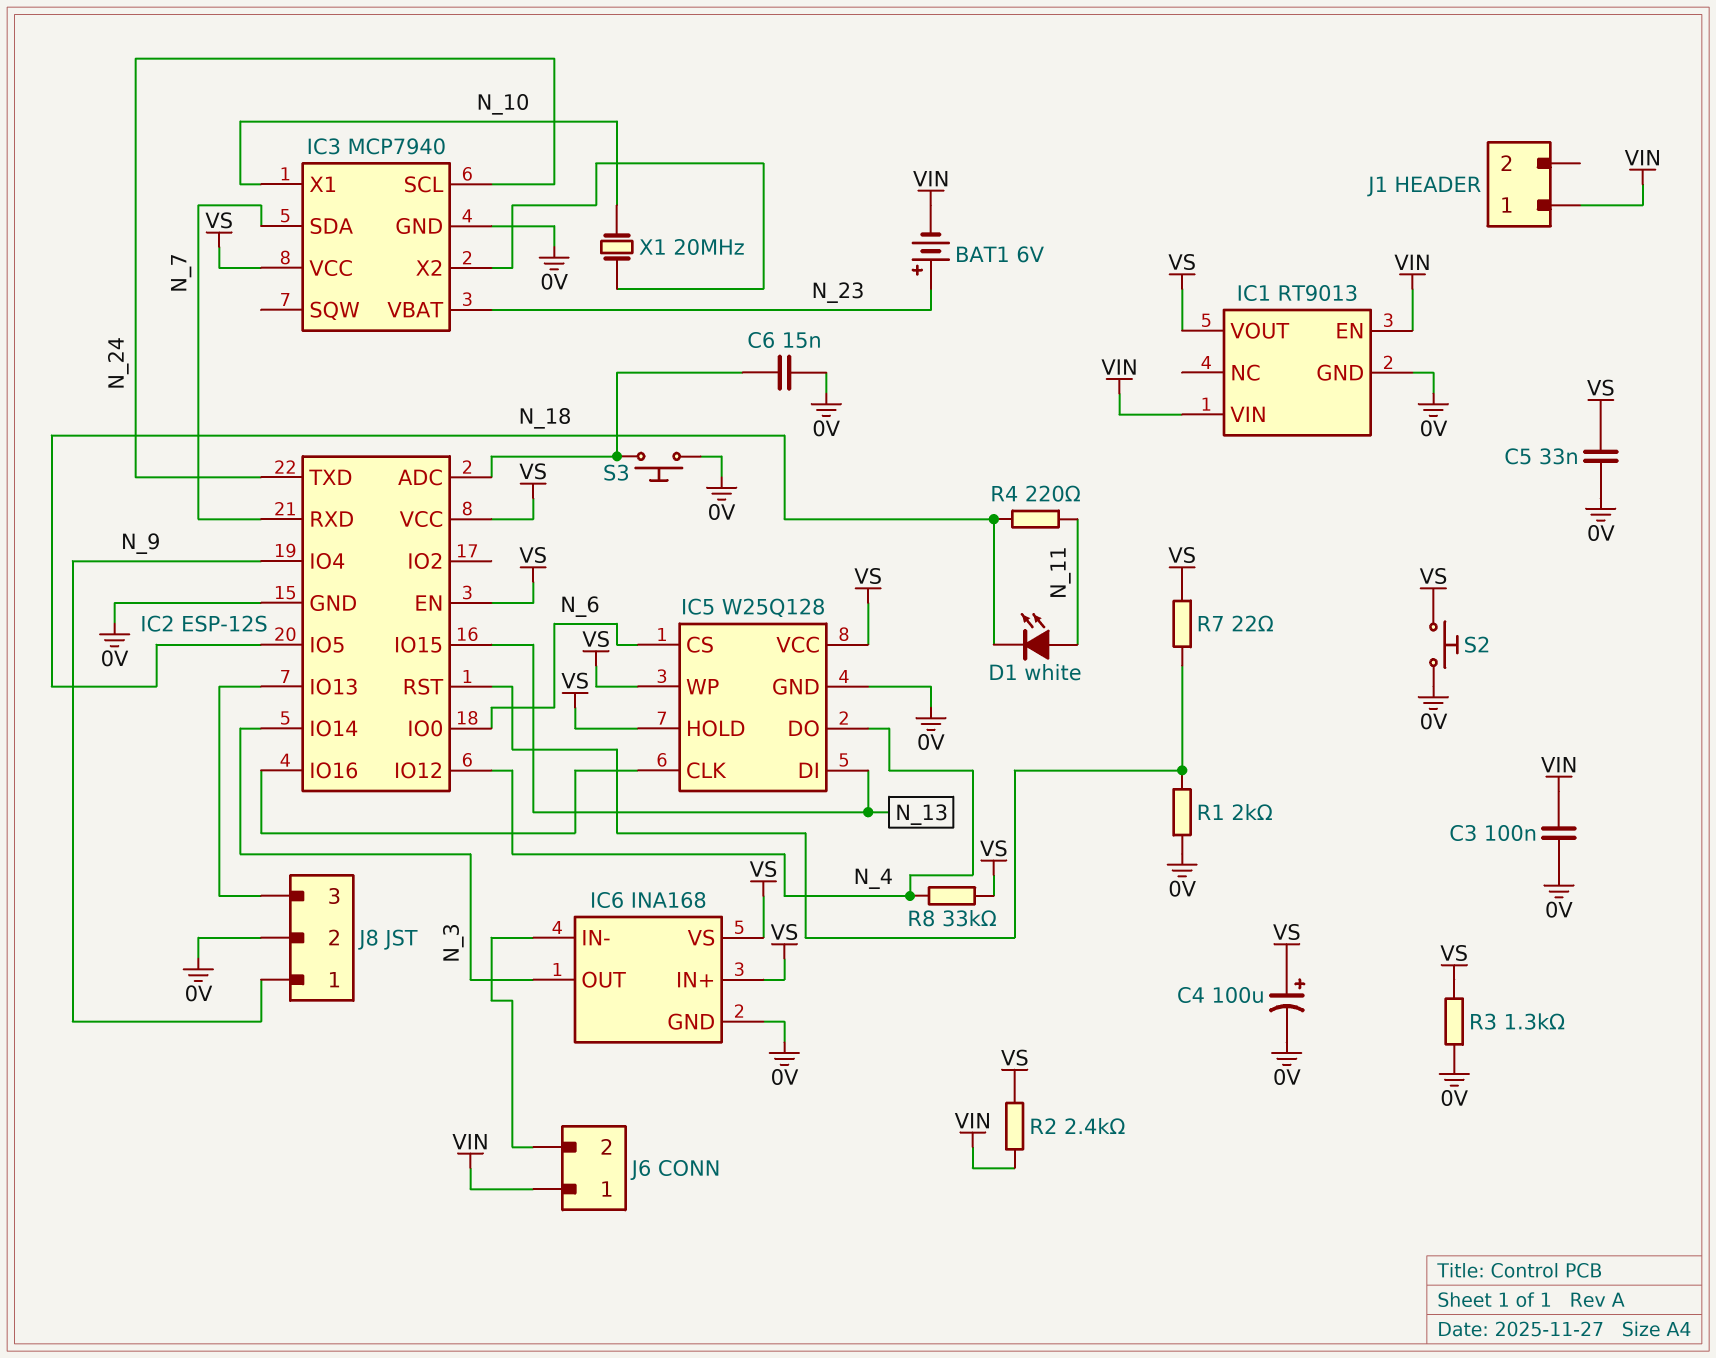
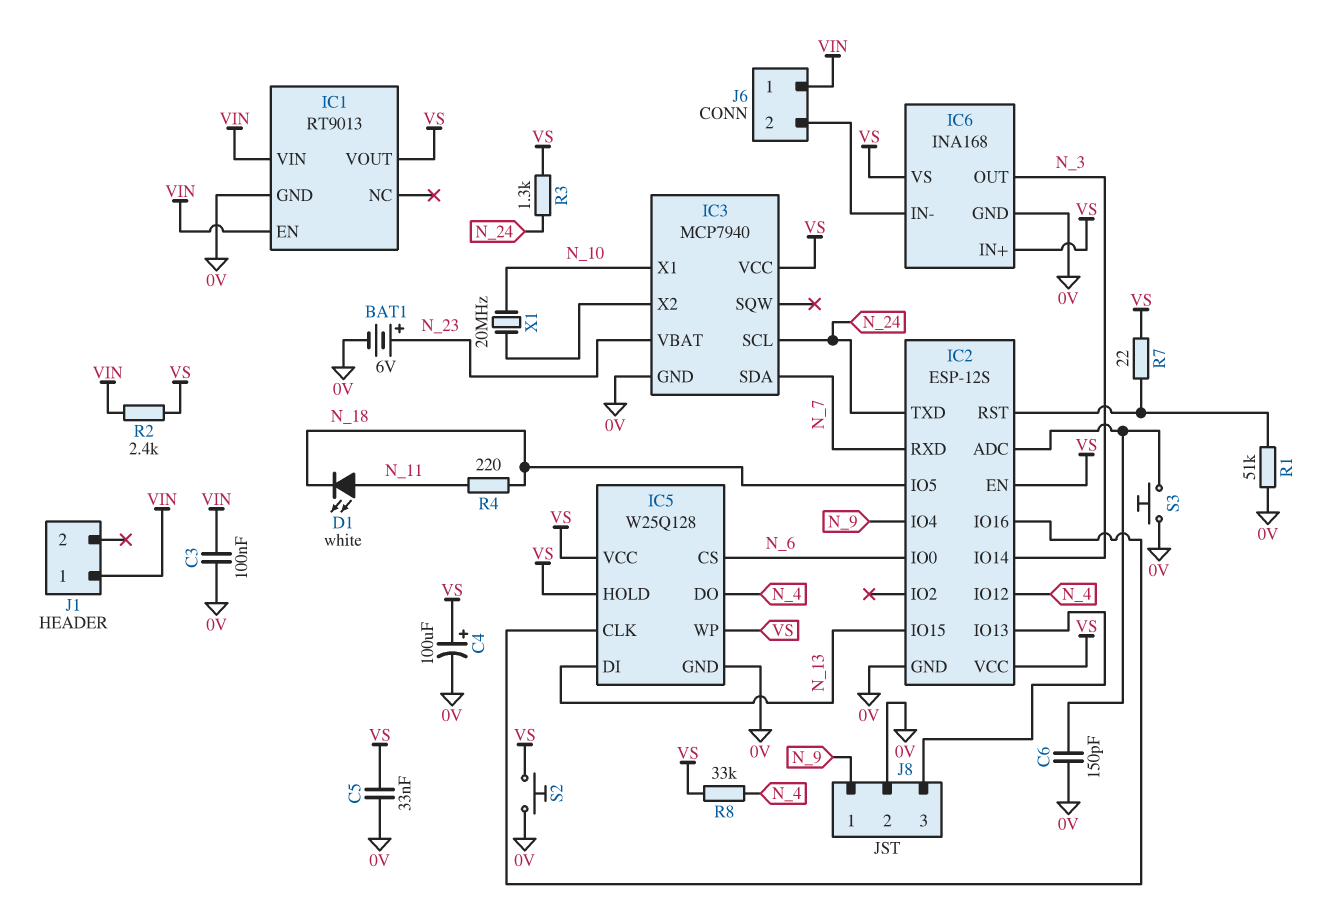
BAT1: 6V (plus N_23, minus VIN) -> 6V (plus N_23, minus 0V)
C6: 15nF (0V, IC2/ADC) -> 150pF (0V, IC2/ADC)
R1: 2k (0V, IC2/RST) -> 51k (0V, IC2/RST)
R3: 1.3k (0V, VS) -> 1.3k (N_24, VS)

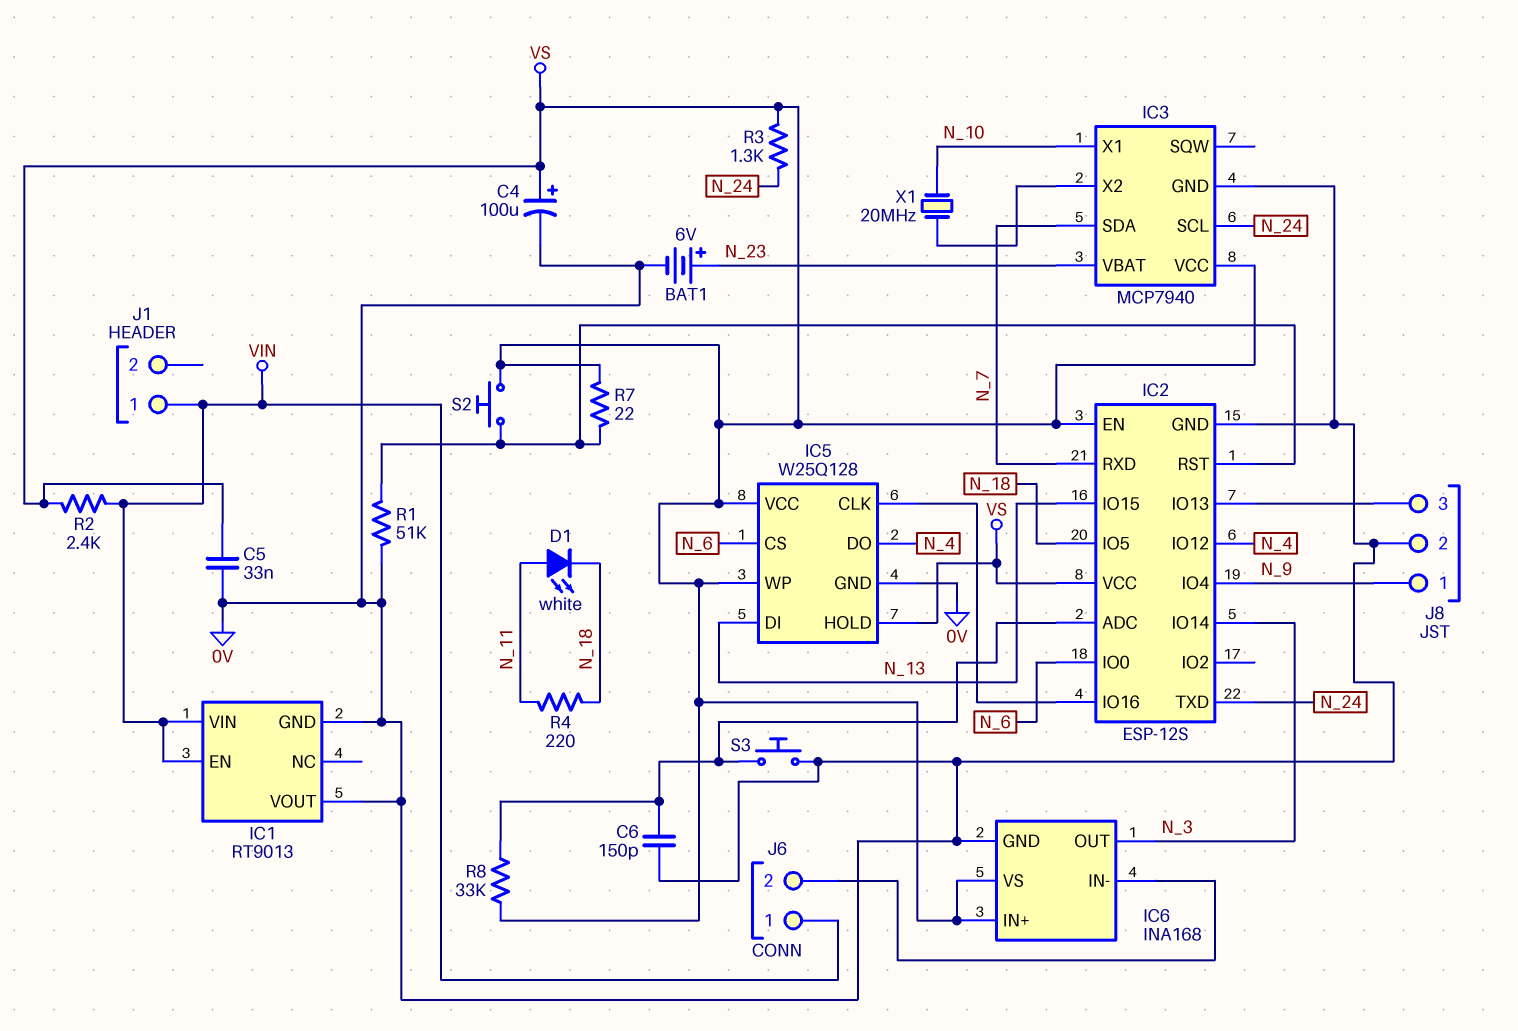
C3: 100nF (0V, VIN) -> none
IC1 pin VOUT: VS -> 0V
R8: 33k (N_4, VS) -> 33k (IC2/ADC, VS)
S2: button (0V, VS) -> button (IC2/RST, VS)

